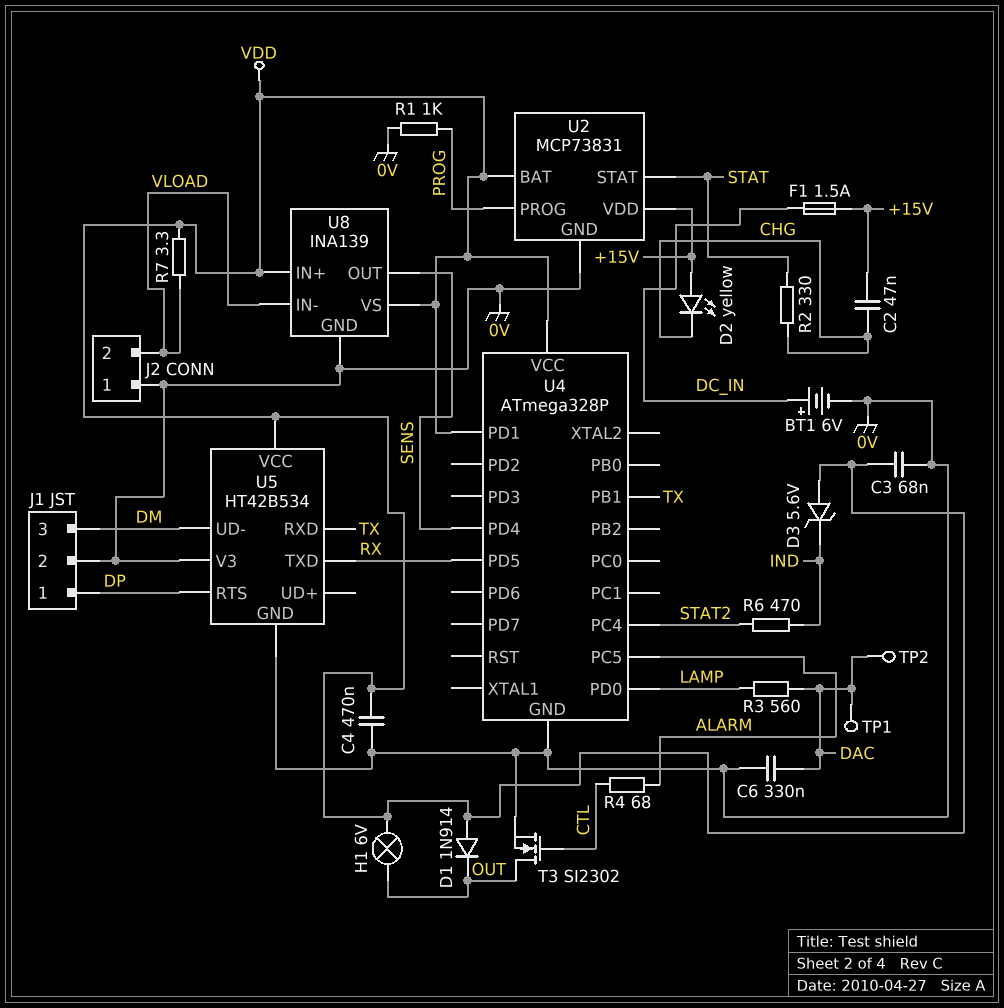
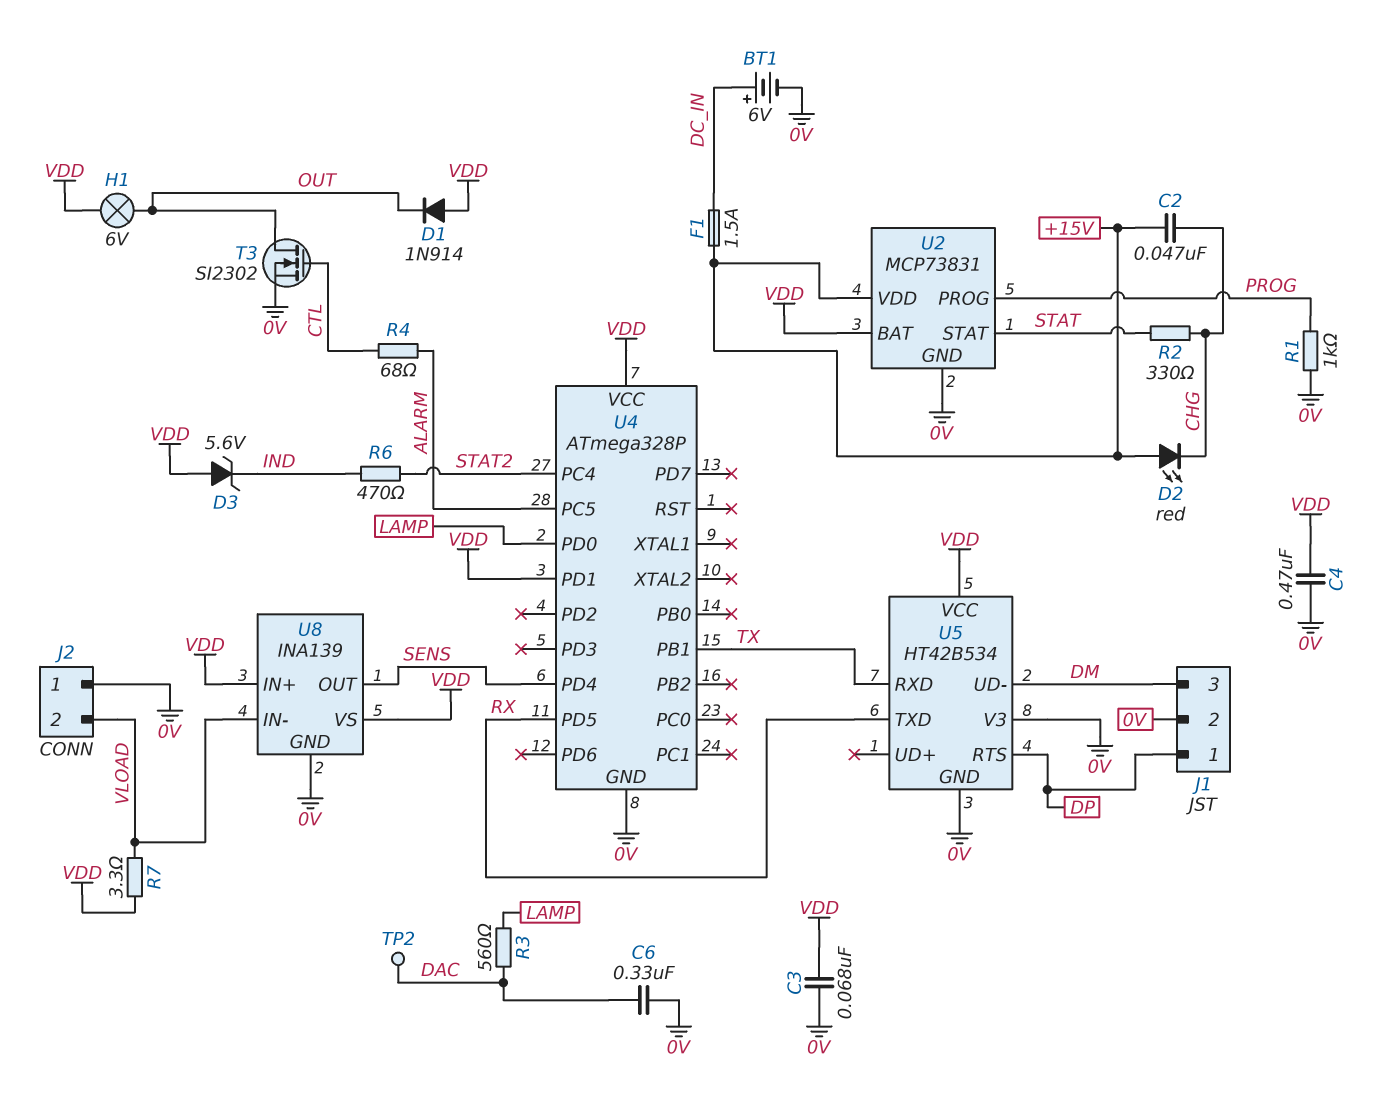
D2: LED yellow (A +15V, K CHG) -> LED red (A +15V, K CHG)
TP1: test point (DAC) -> none

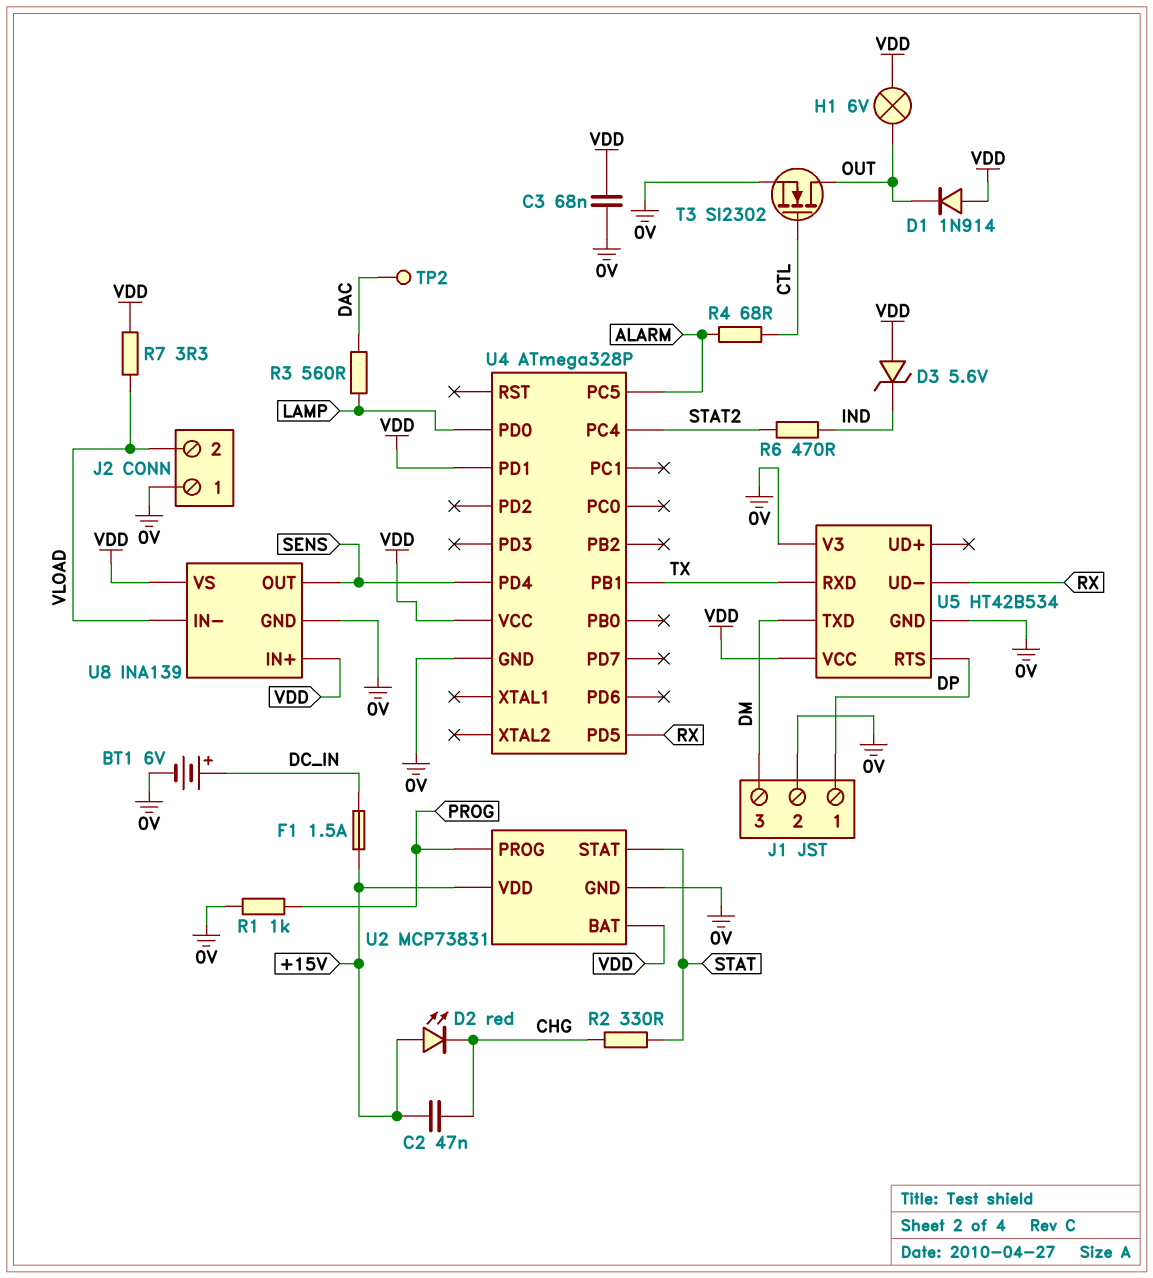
C4: 470nF (0V, VDD) -> none
C6: 330nF (0V, DAC) -> none
U5 pin TXD: RX -> DM
U5 pin UD-: DM -> RX

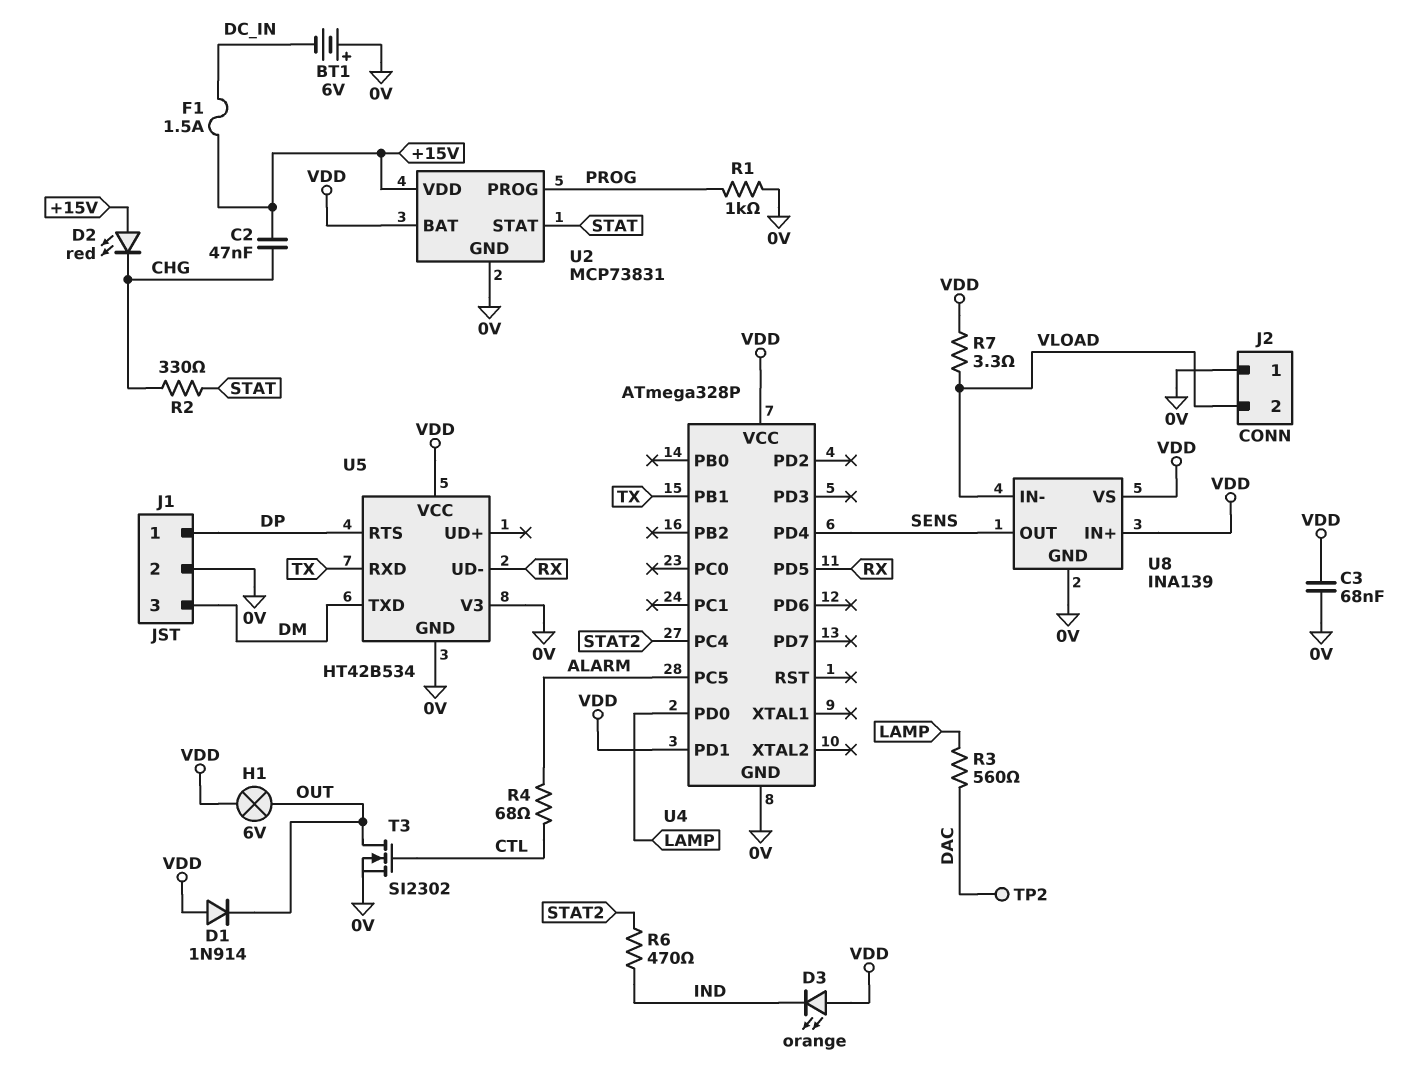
BT1: 6V (plus DC_IN, minus 0V) -> 6V (plus 0V, minus DC_IN)
D3: zener 5.6V (A VDD, K IND) -> LED orange (A VDD, K IND)

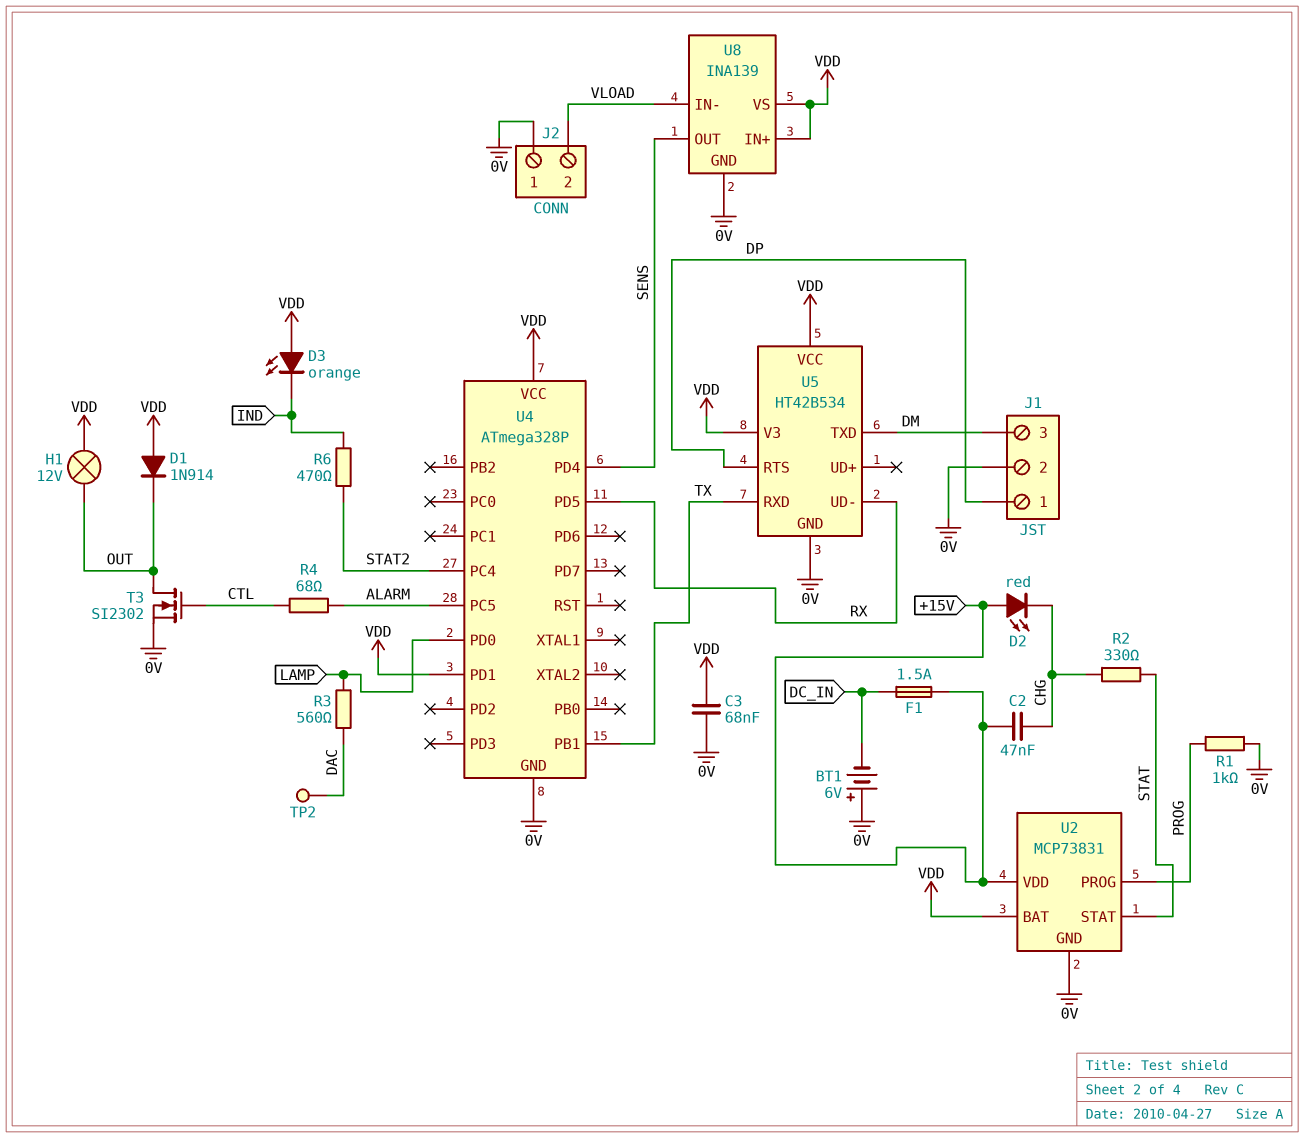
H1: lamp 6V (OUT, VDD) -> lamp 12V (OUT, VDD)
R7: 3.3 (VDD, VLOAD) -> none
U5 pin V3: 0V -> VDD

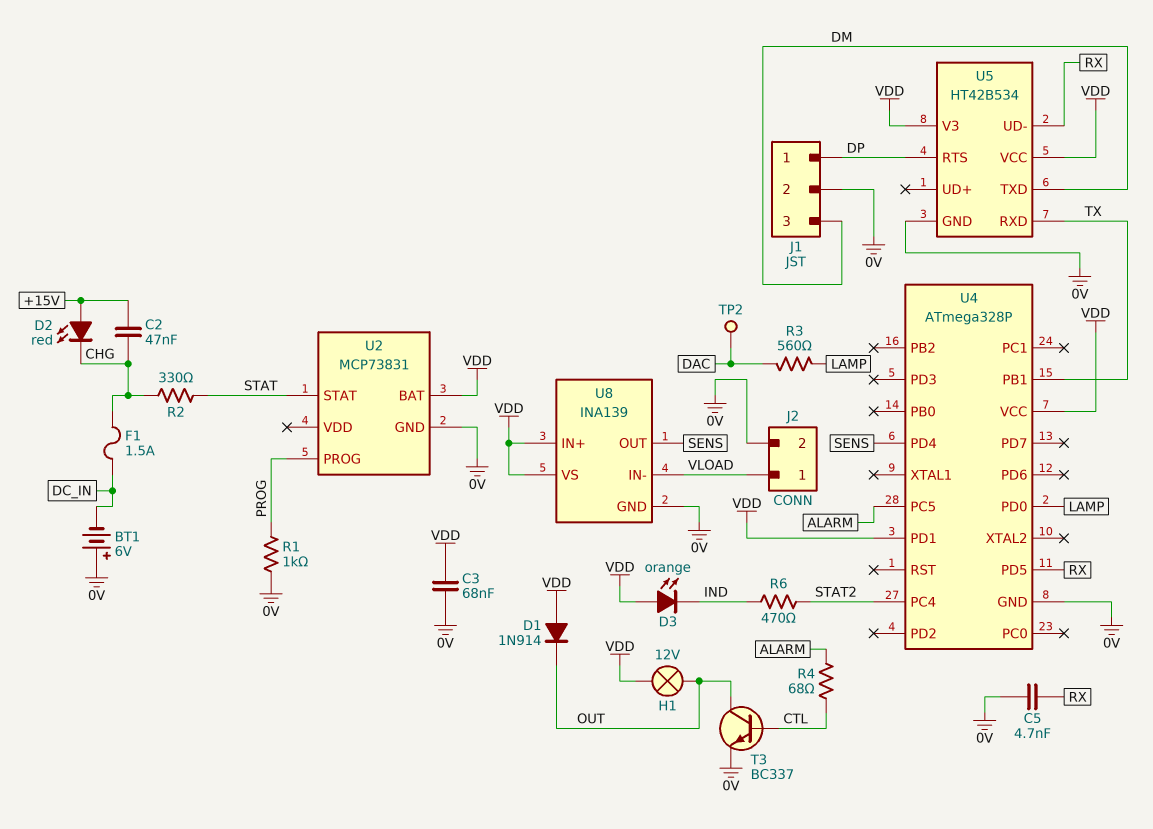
C5: none -> 4.7nF (0V, RX)
F1: 1.5A (+15V, DC_IN) -> 1.5A (CHG, DC_IN)
J2 pin 1: 0V -> VLOAD
J2 pin 2: VLOAD -> 0V
T3: NMOS SI2302 (G CTL, D OUT, S 0V) -> NPN BC337 (B CTL, C OUT, E 0V)
U2 pin VDD: +15V -> none

